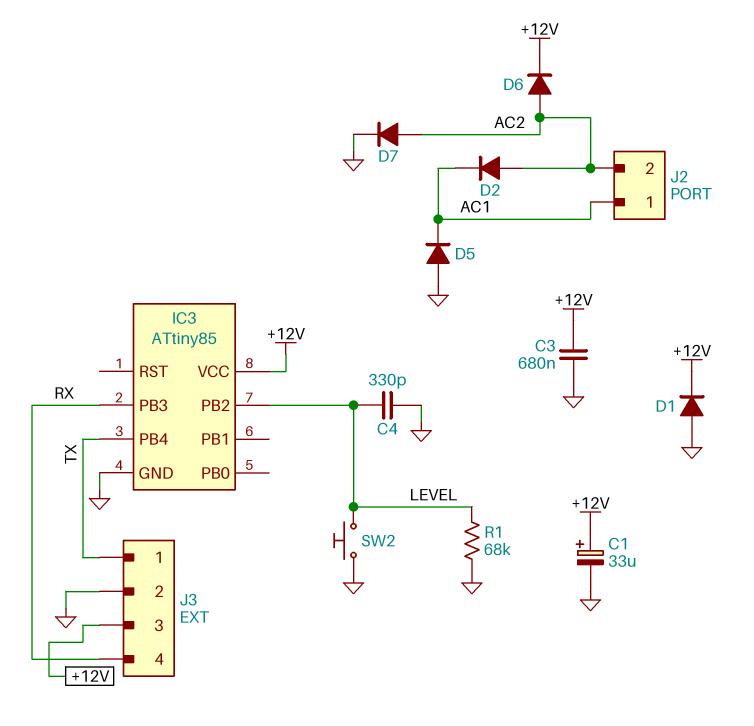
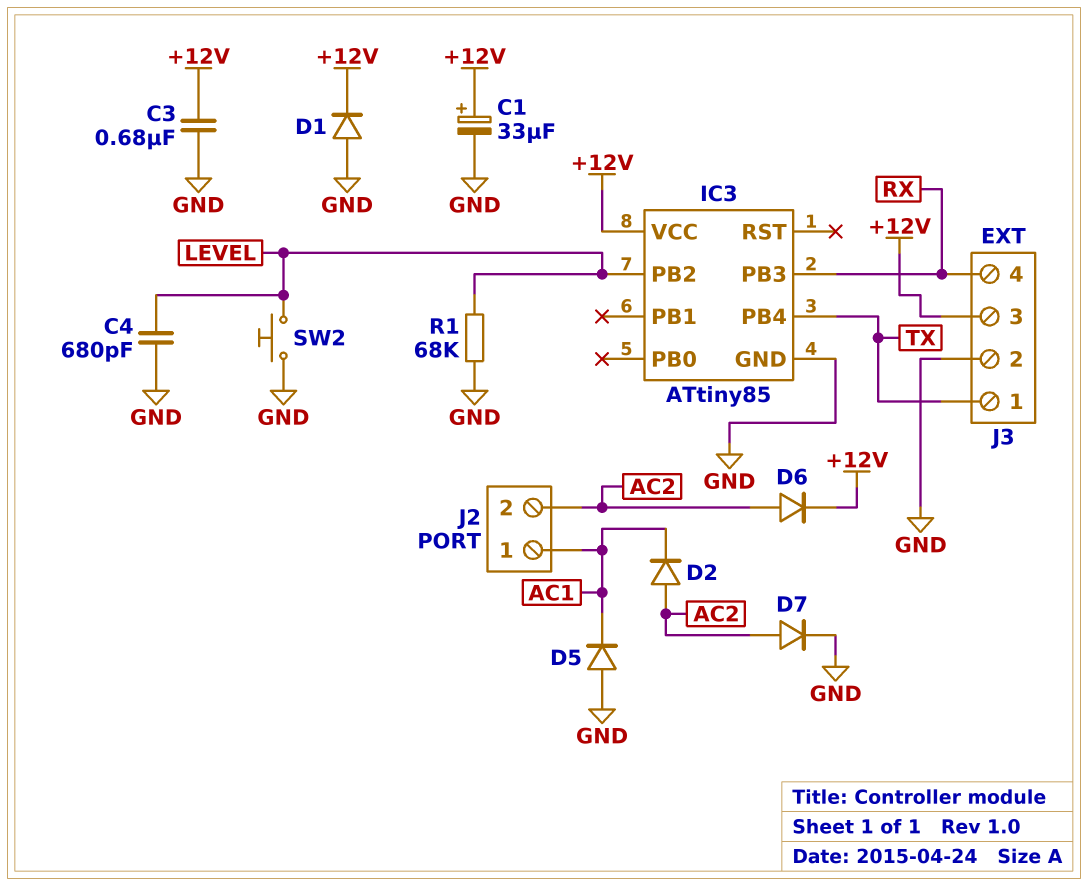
C4: 330pF (GND, LEVEL) -> 680pF (GND, LEVEL)

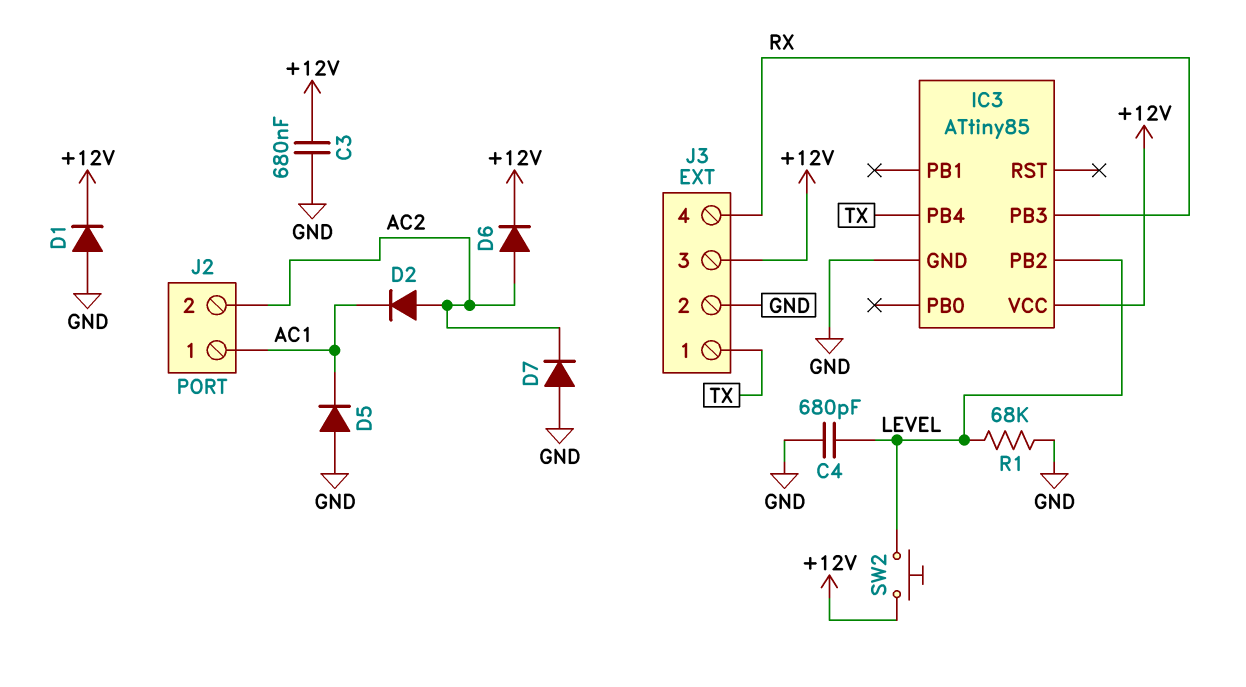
C1: 33uF (plus +12V, minus GND) -> none
D7: diode (A AC2, K GND) -> diode (A GND, K AC2)
SW2: button (GND, LEVEL) -> button (+12V, LEVEL)

